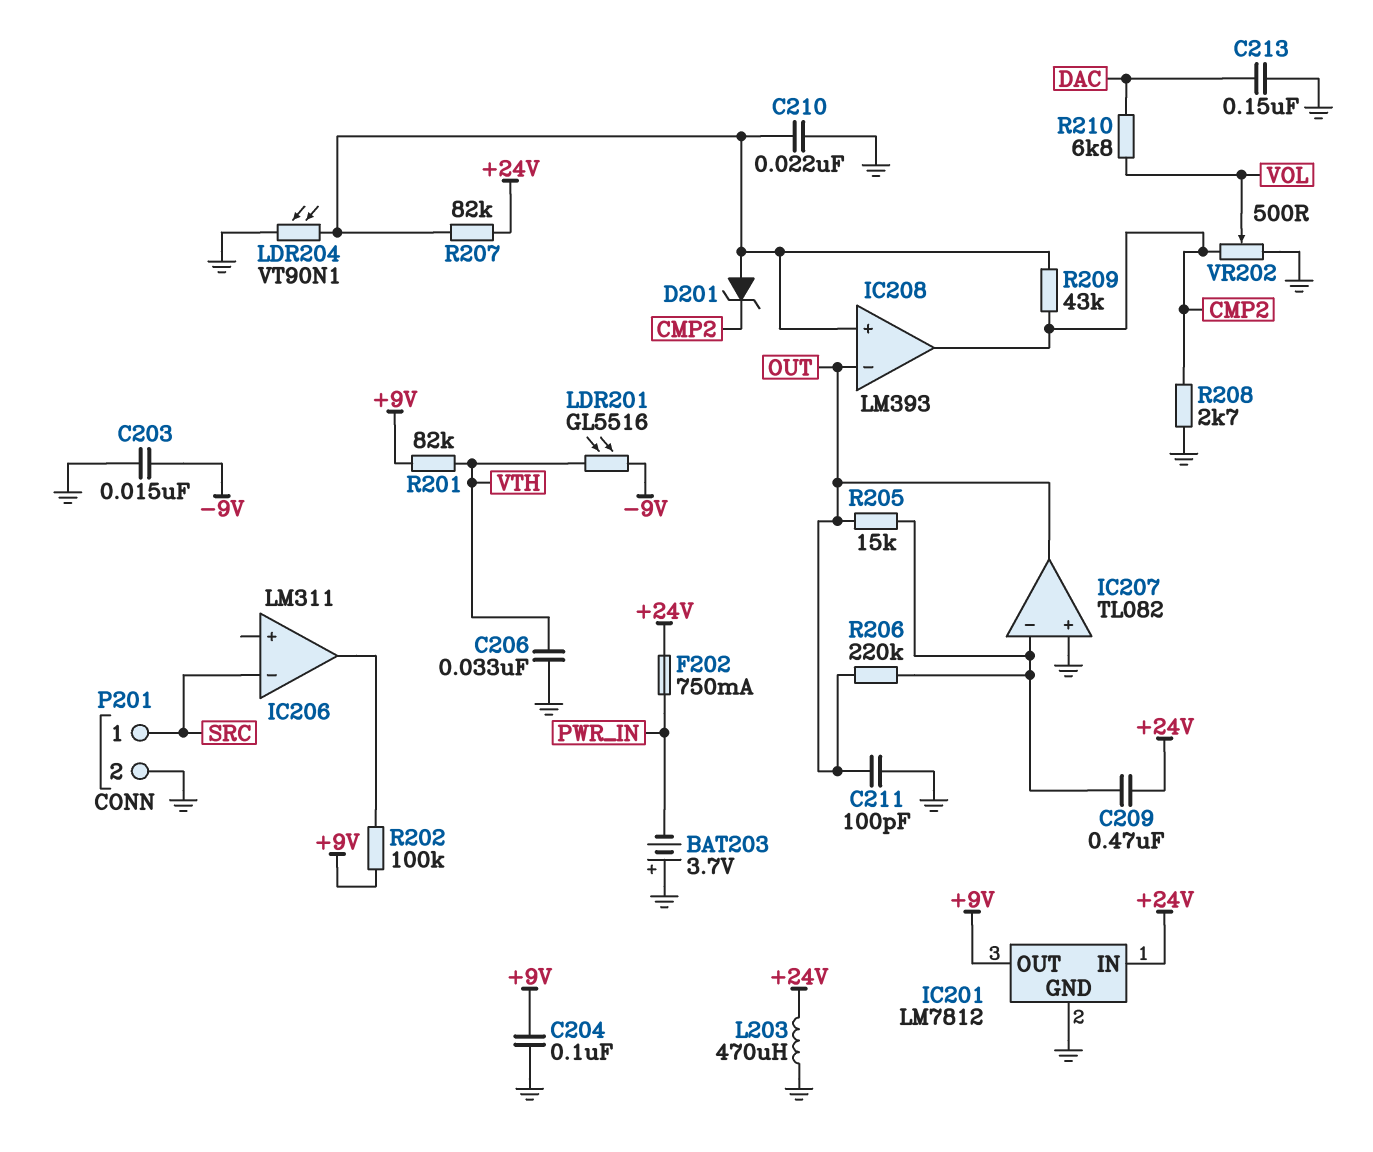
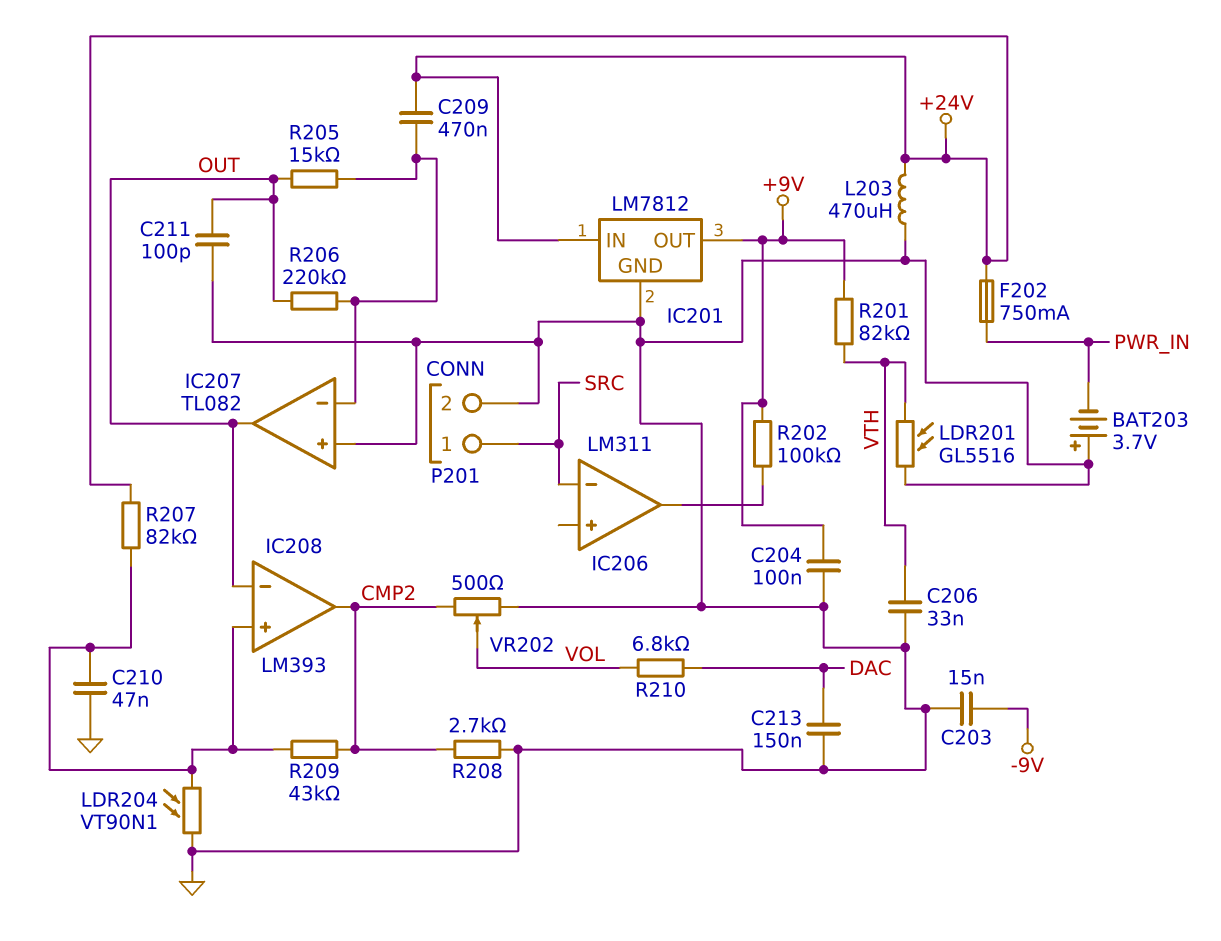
C210: 22nF (GND, IC208/in+) -> 47nF (GND, IC208/in+)
D201: zener (A IC208/in+, K CMP2) -> none
LDR201: GL5516 (-9V, VTH) -> GL5516 (GND, VTH)

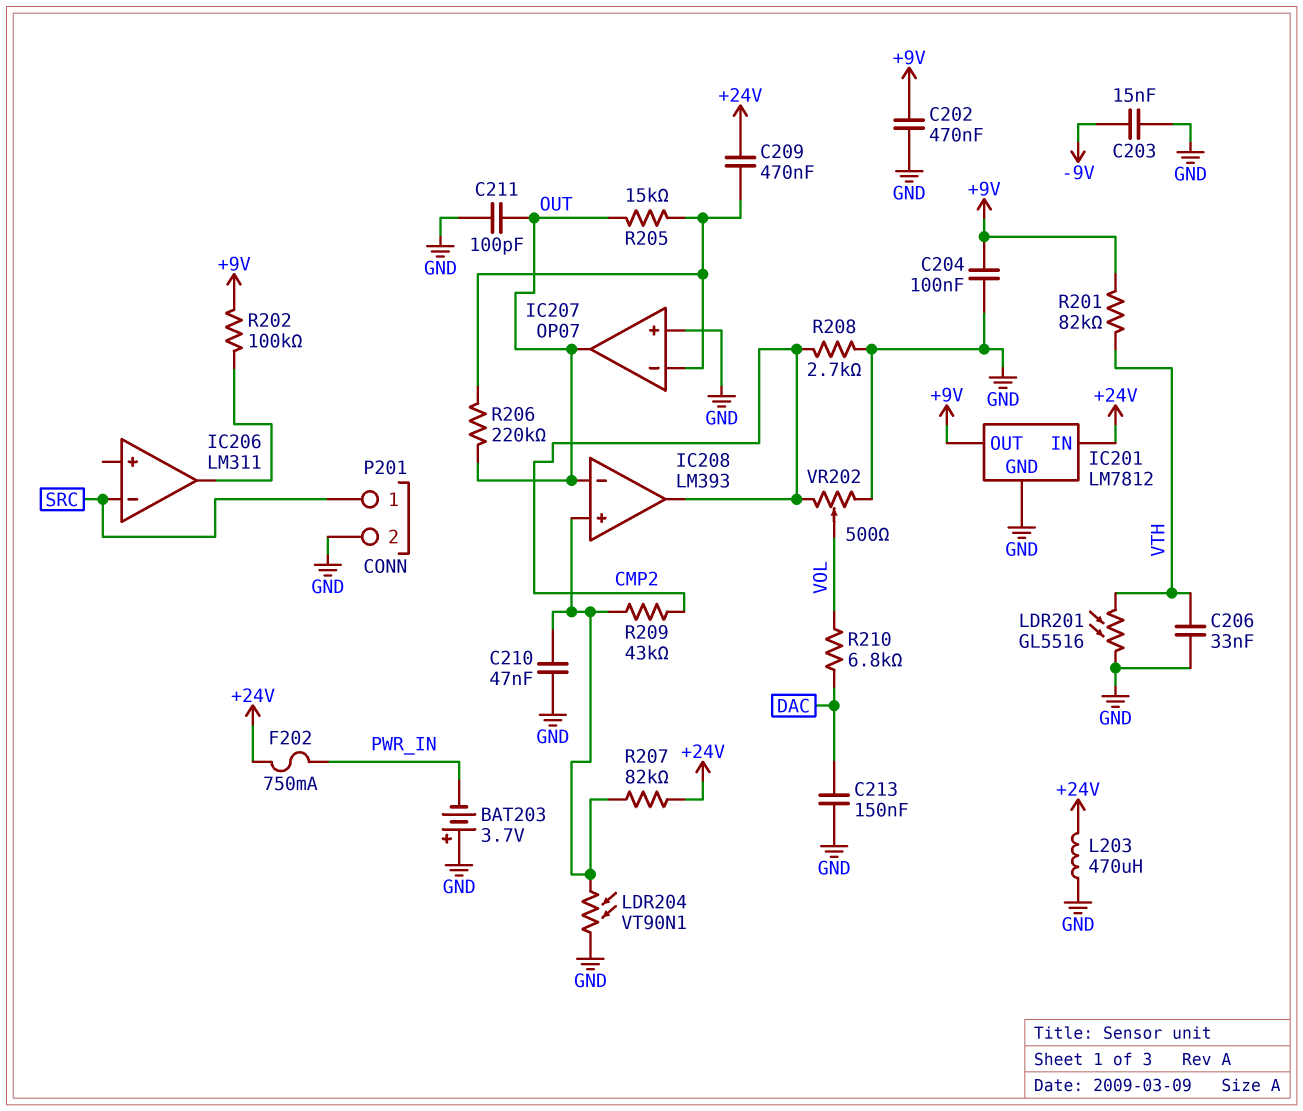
C202: none -> 470nF (+9V, GND)
IC207: TL082 -> OP07

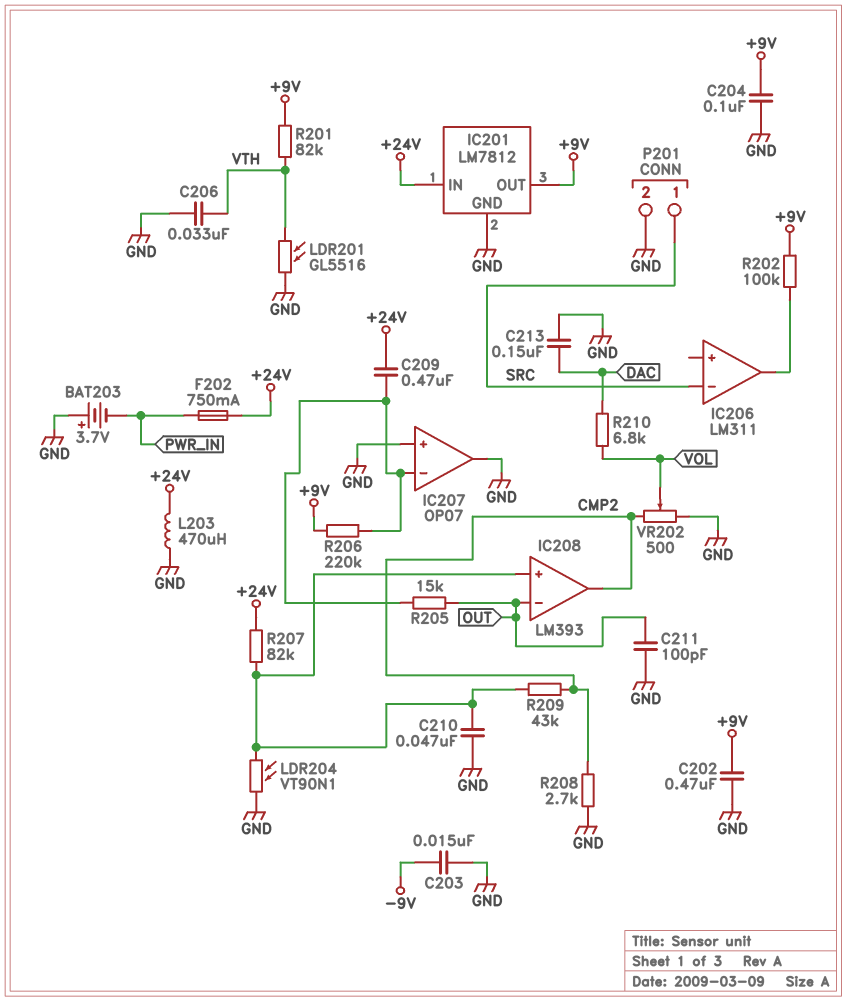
IC207 pin out: OUT -> GND
R206: 220k (IC207/in-, OUT) -> 220k (+9V, IC207/in-)

